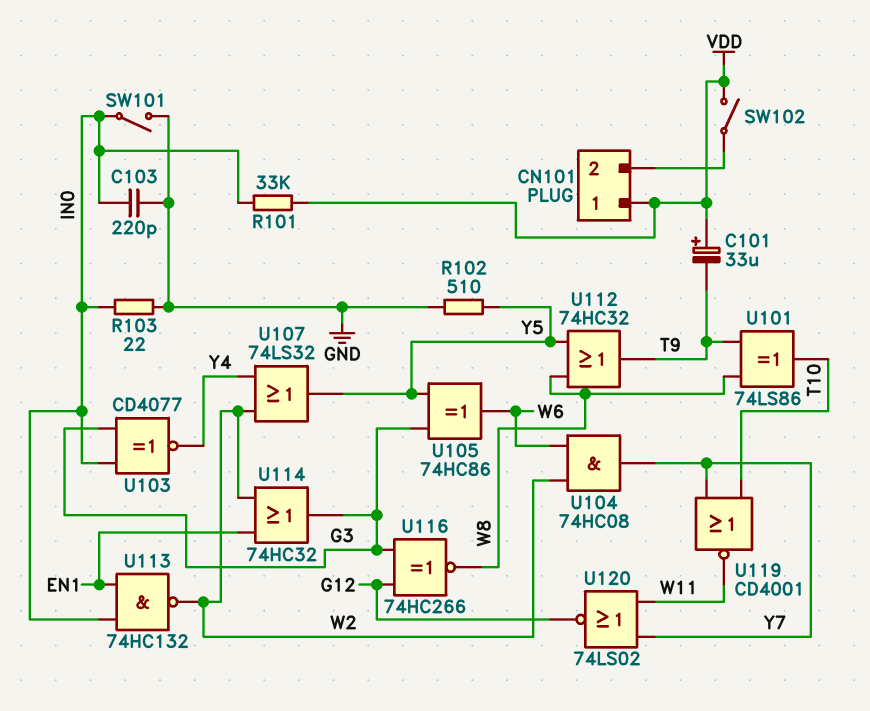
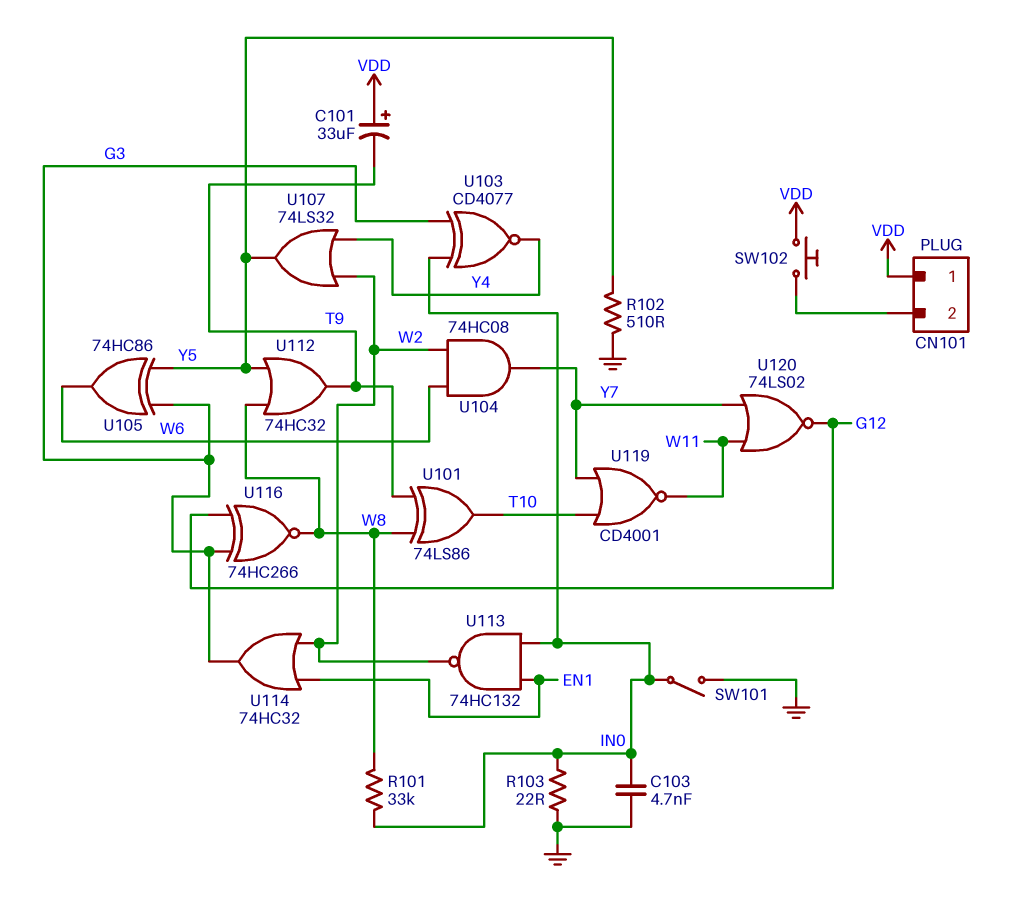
C103: 220pF (GND, IN0) -> 4.7nF (GND, IN0)
R101: 33k (IN0, VDD) -> 33k (IN0, W8)
SW102: switch (CN101/2, VDD) -> button (CN101/2, VDD)

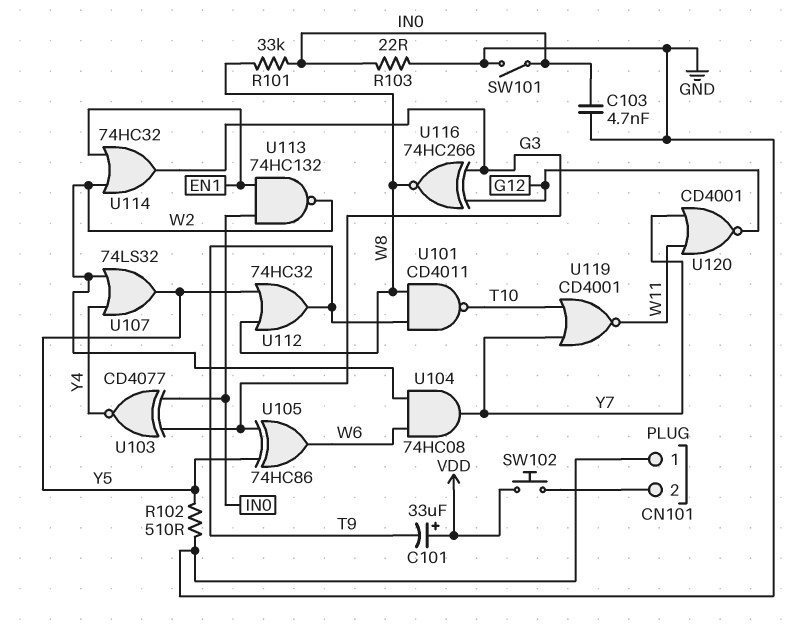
CN101 pin 1: VDD -> GND
U101: XOR 74LS86 (in T9, in W8, out T10) -> NAND CD4011 (in T9, in W8, out T10)
U120: NOR 74LS02 (in W11, in Y7, out G12) -> NOR CD4001 (in W11, in Y7, out G12)

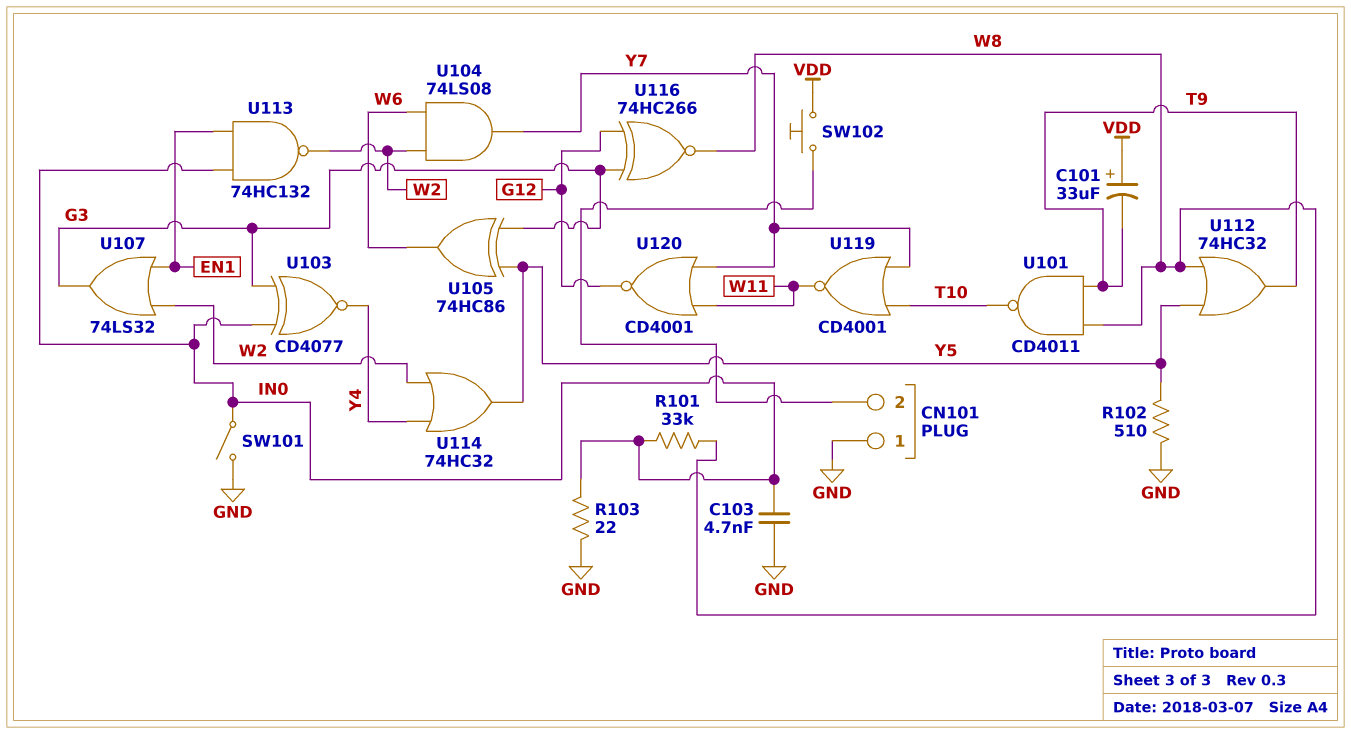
U104: AND 74HC08 (in W2, in W6, out Y7) -> AND 74LS08 (in W2, in W6, out Y7)
U107: OR 74LS32 (in W2, in Y4, out Y5) -> OR 74LS32 (in EN1, in W2, out G3)
U114: OR 74HC32 (in EN1, in W2, out G3) -> OR 74HC32 (in W2, in Y4, out Y5)

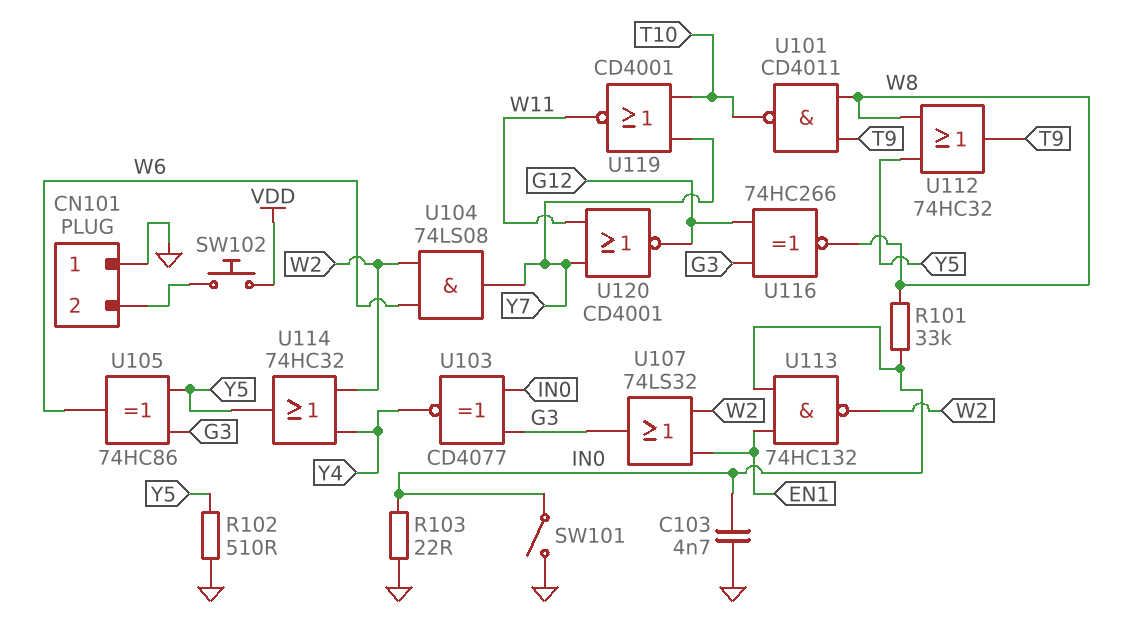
C101: 33uF (plus VDD, minus T9) -> none

